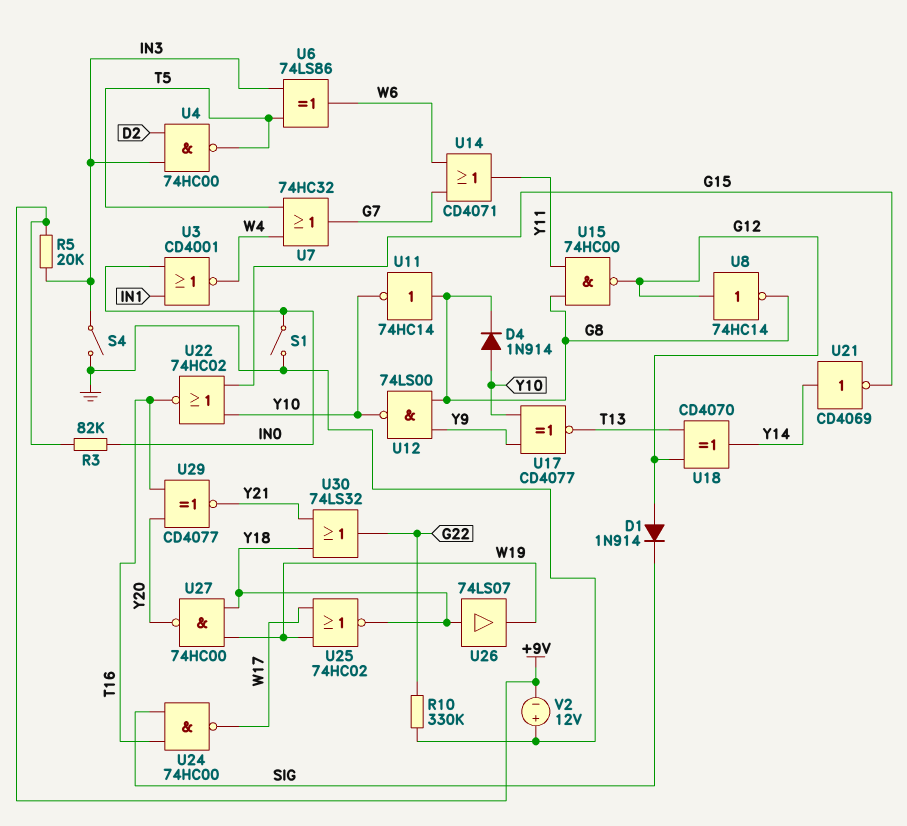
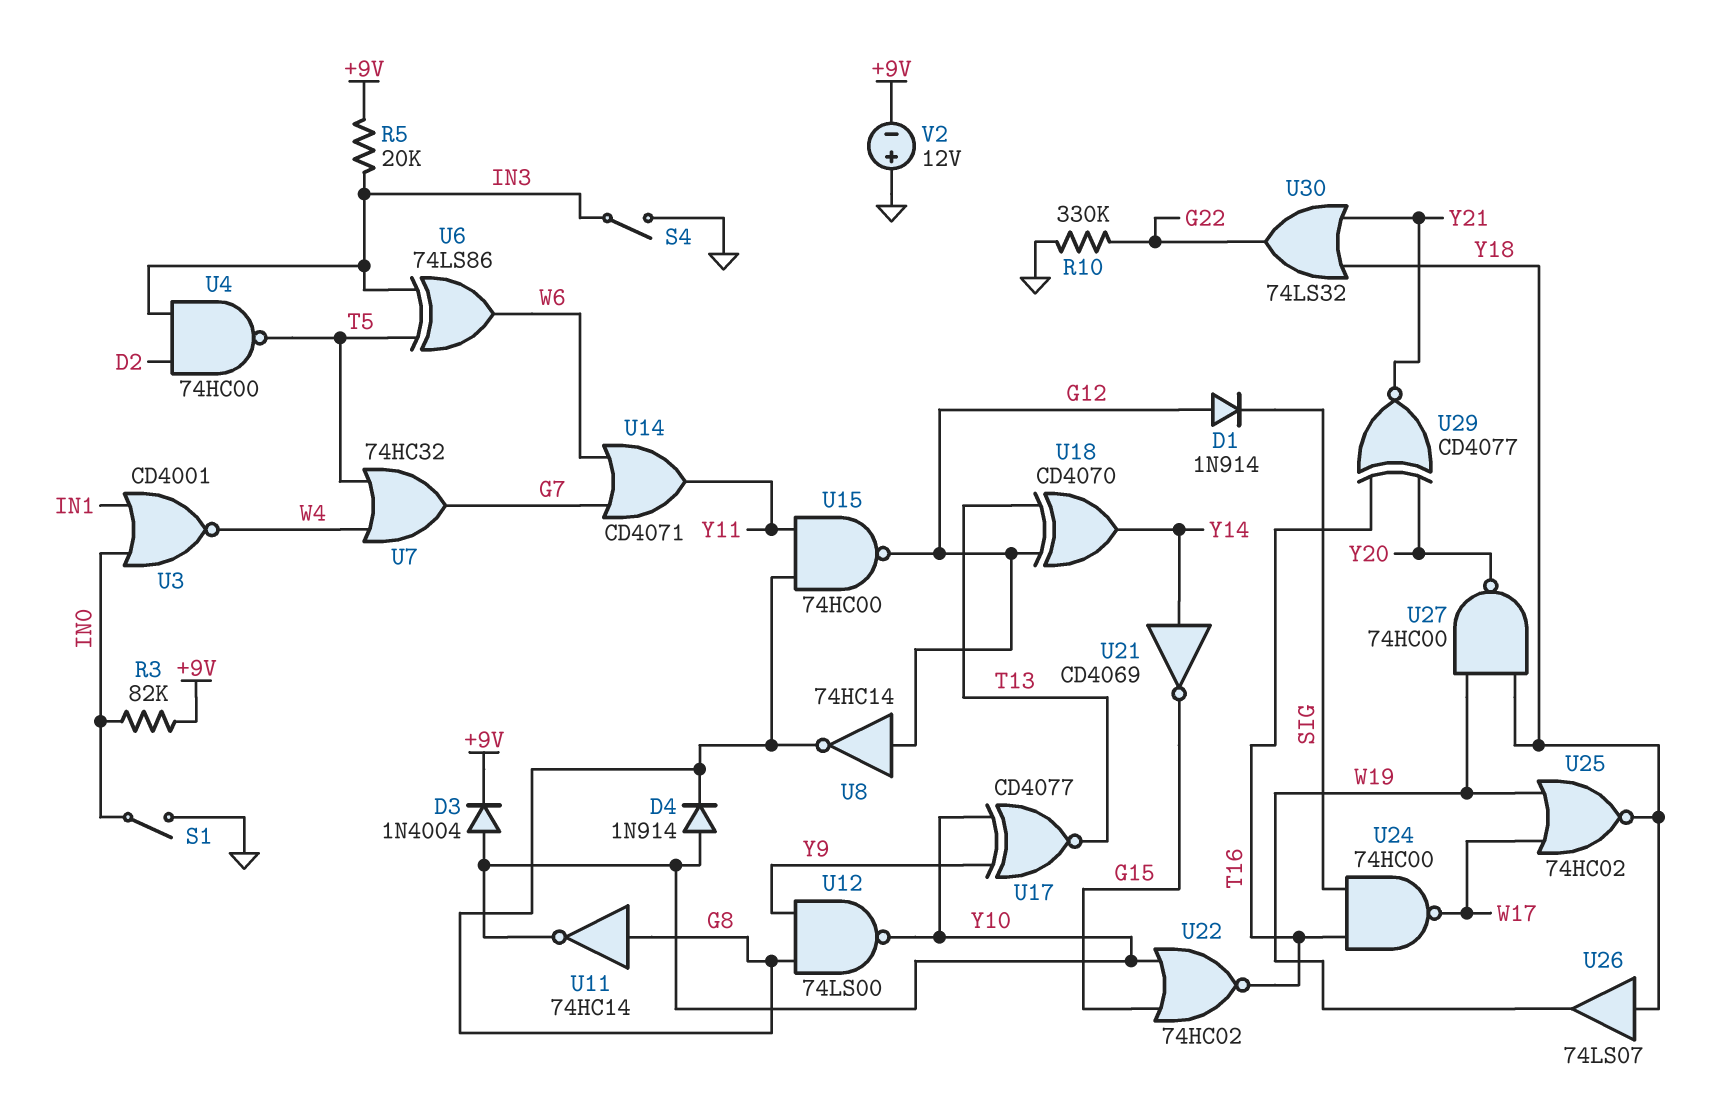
D3: none -> diode 1N4004 (A Y10, K +9V)

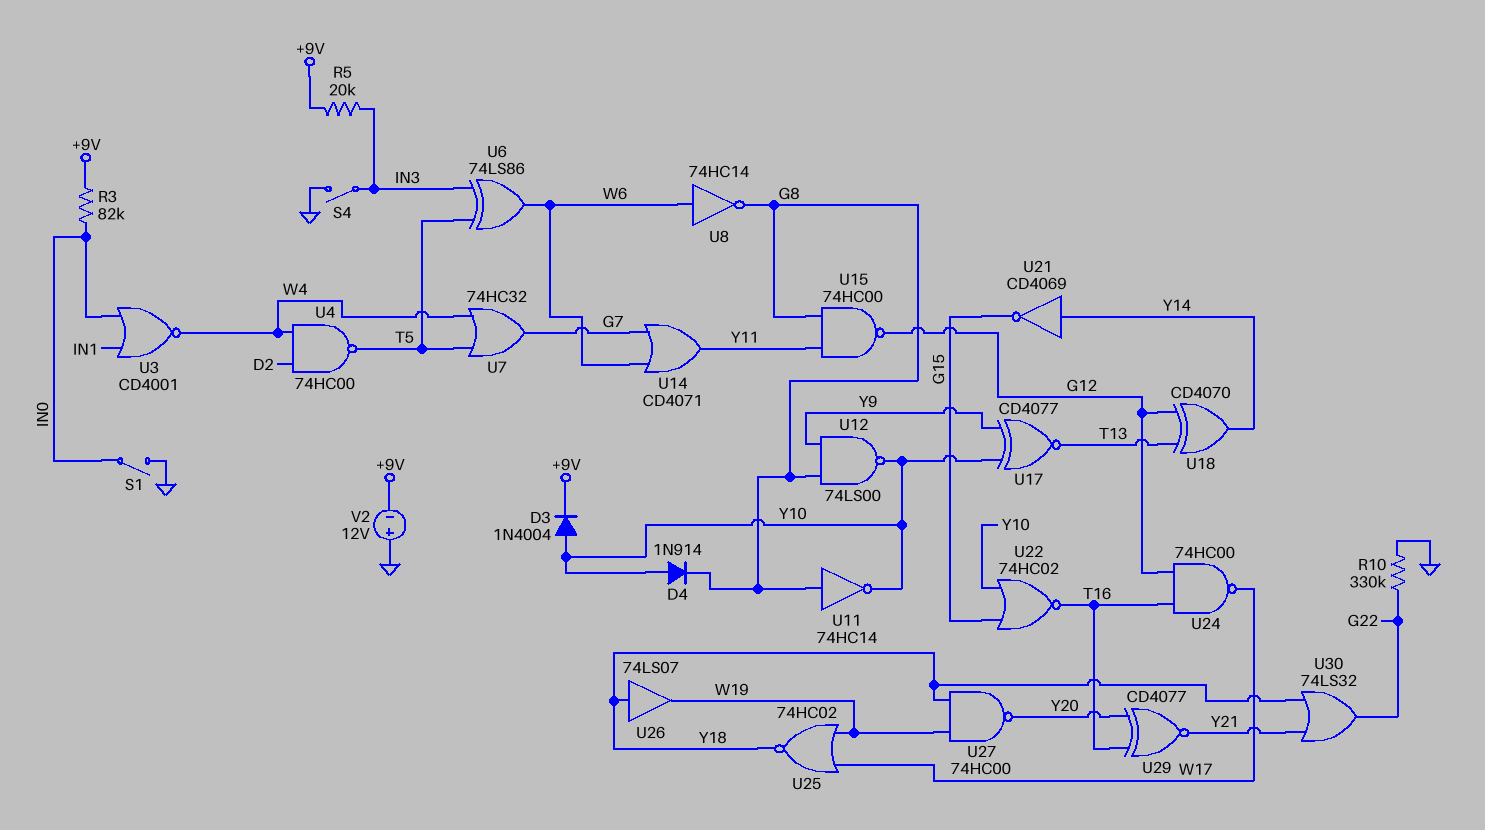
D1: diode 1N914 (A G12, K SIG) -> none
U4: NAND 74HC00 (in D2, in IN3, out T5) -> NAND 74HC00 (in D2, in W4, out T5)
U8: NOT 74HC14 (in G12, out G8) -> NOT 74HC14 (in W6, out G8)
U24: NAND 74HC00 (in SIG, in T16, out W17) -> NAND 74HC00 (in G12, in T16, out W17)

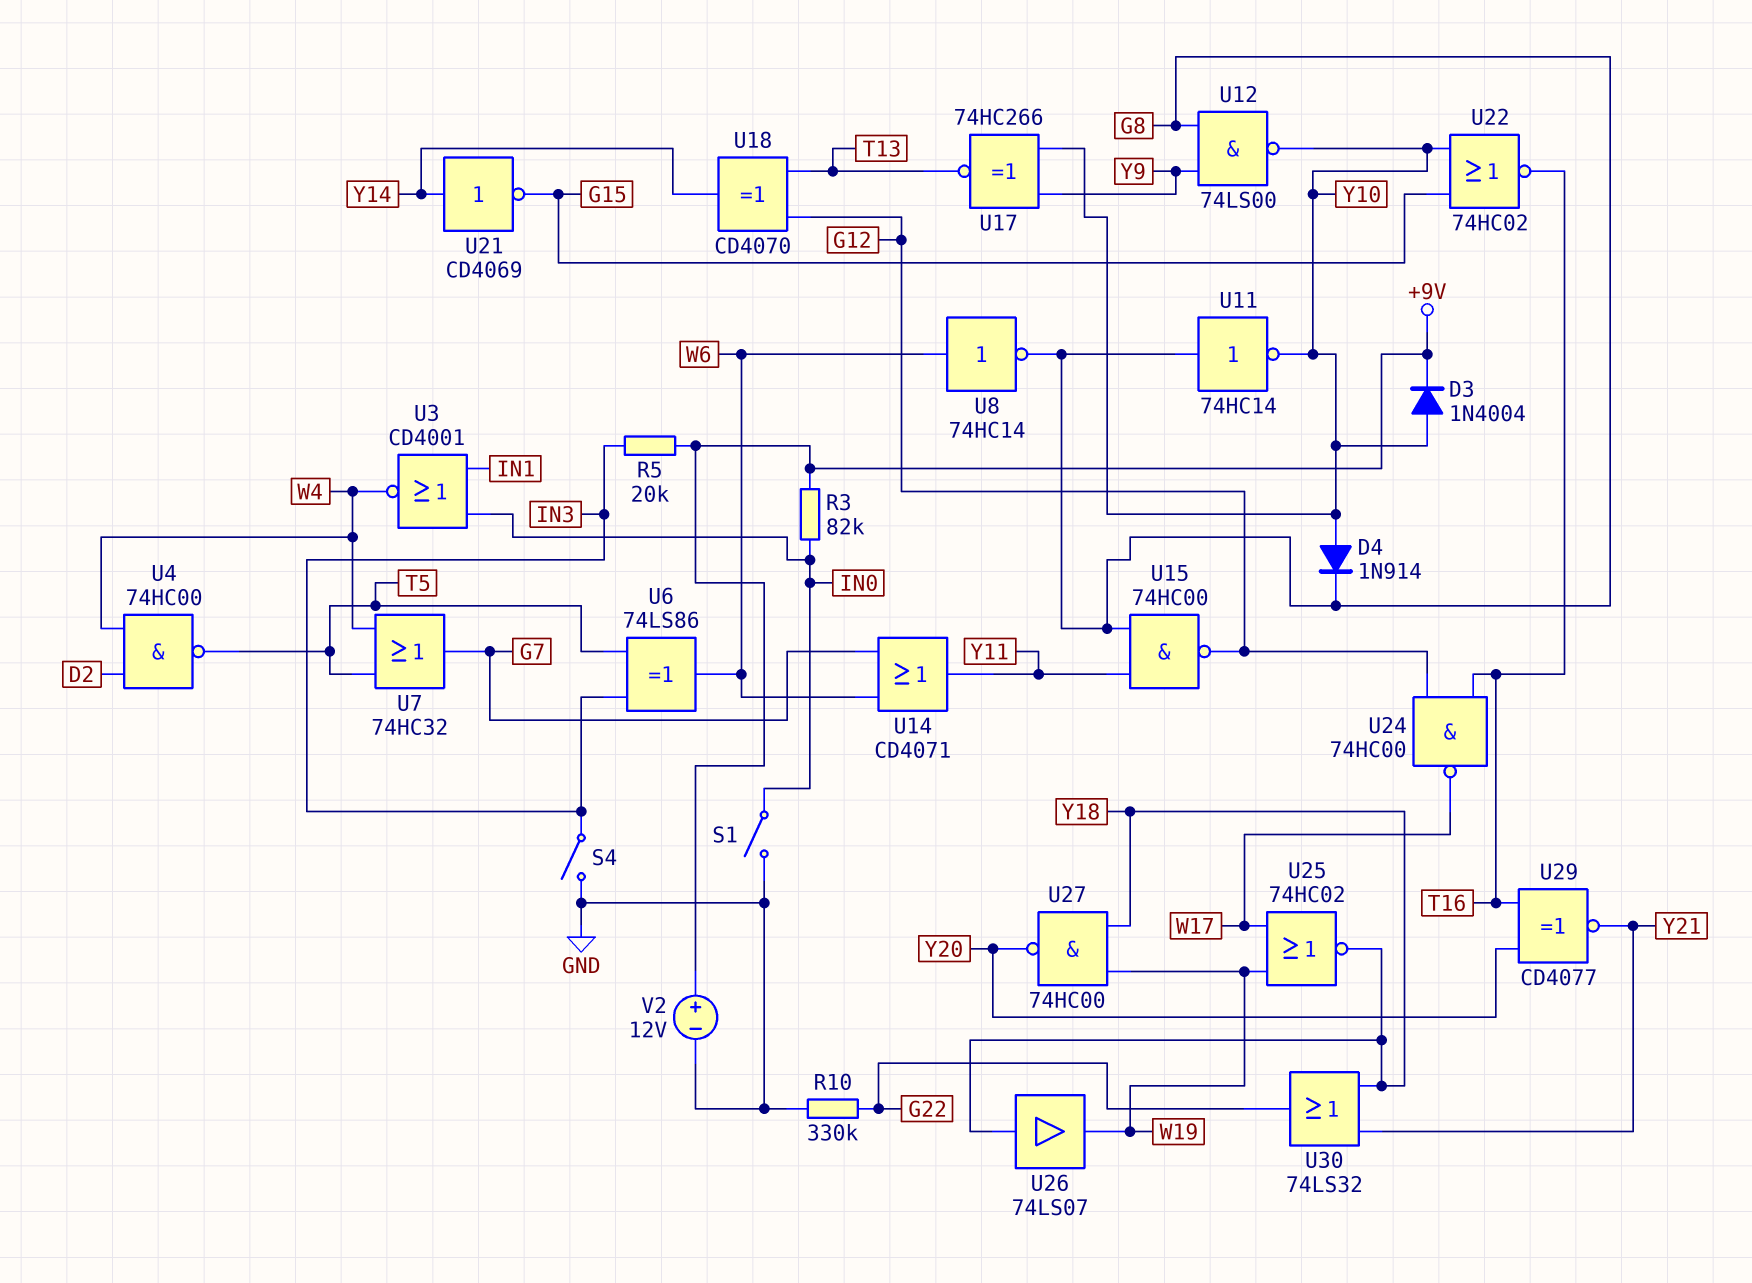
U17: XNOR CD4077 (in Y9, in Y10, out T13) -> XNOR 74HC266 (in Y9, in Y10, out T13)
V2: 12V (plus GND, minus +9V) -> 12V (plus +9V, minus GND)

